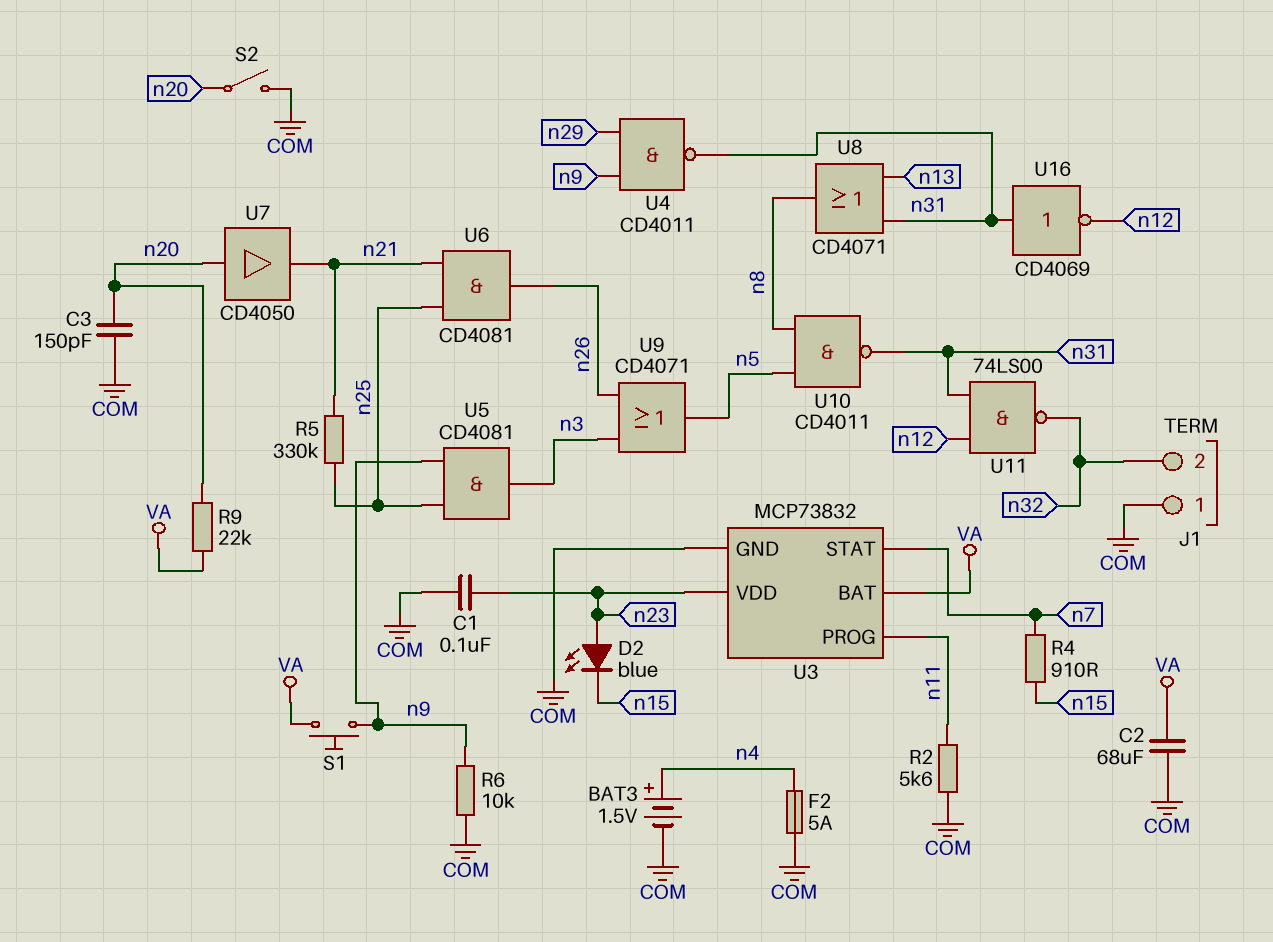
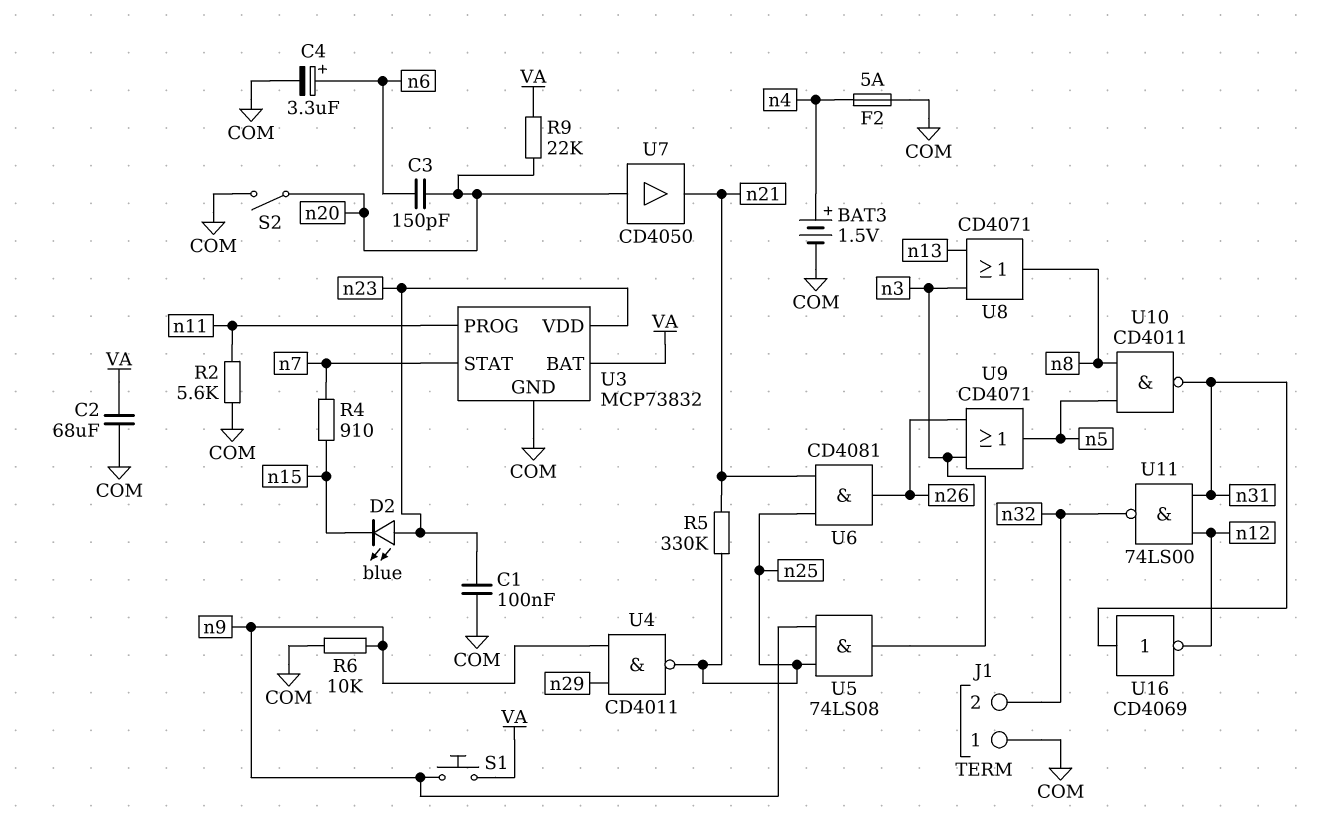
C3: 150pF (COM, n20) -> 150pF (n6, n20)
C4: none -> 3.3uF (plus n6, minus COM)
U4: NAND CD4011 (in n9, in n29, out n31) -> NAND CD4011 (in n9, in n29, out n25)
U5: AND CD4081 (in n9, in n25, out n3) -> AND 74LS08 (in n9, in n25, out n3)
U8: OR CD4071 (in n13, in n31, out n8) -> OR CD4071 (in n3, in n13, out n8)

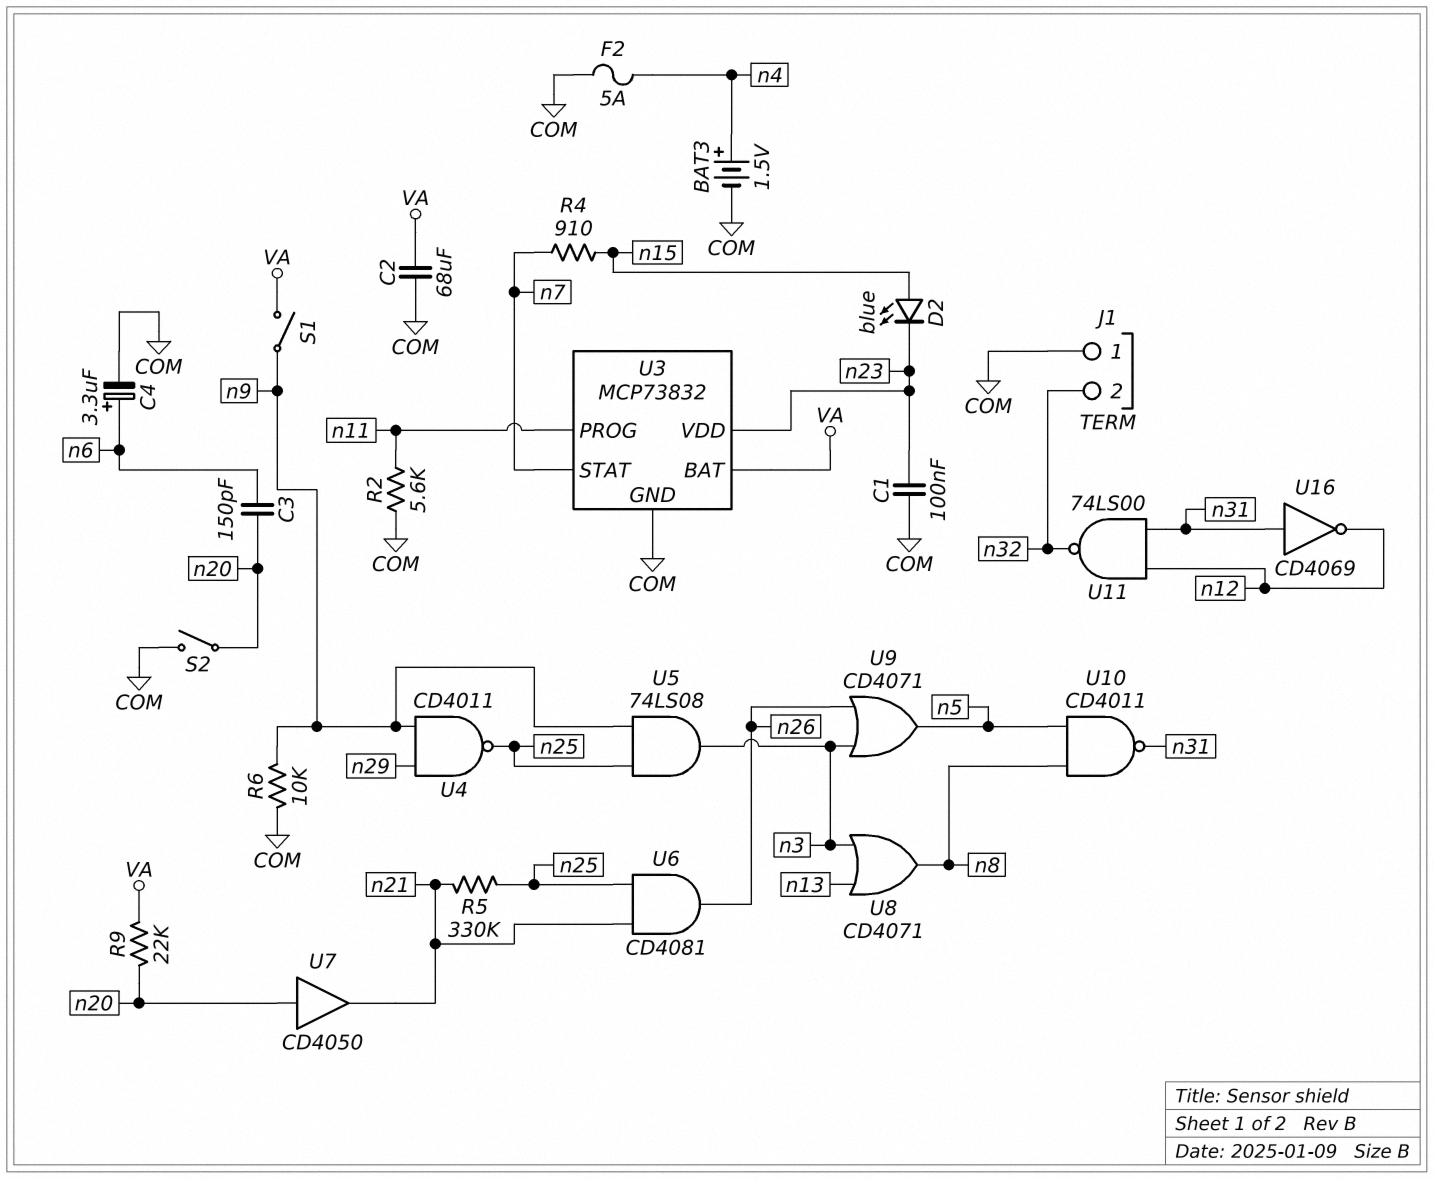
D2: LED blue (A n23, K n15) -> LED blue (A n15, K n23)
S1: button (VA, n9) -> switch (VA, n9)

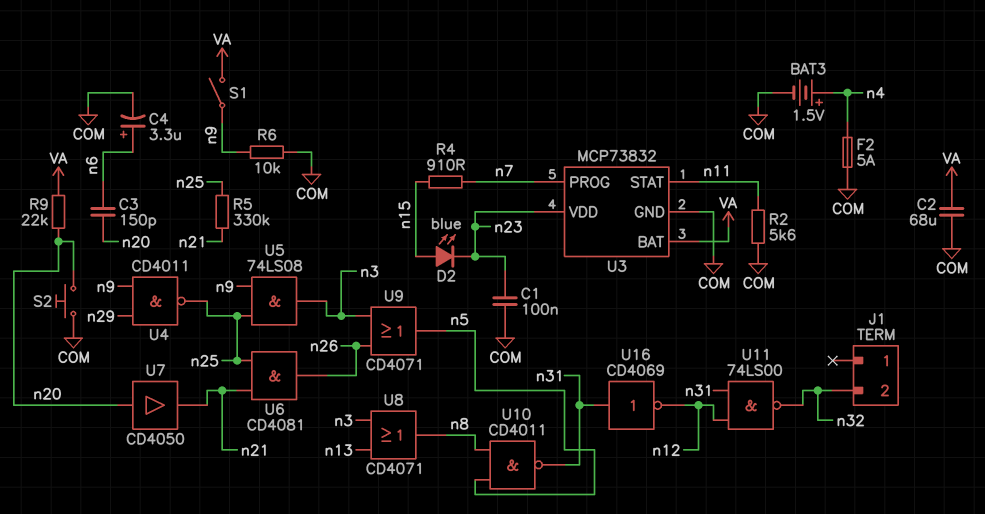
J1 pin 1: COM -> none
S2: switch (COM, n20) -> button (COM, n20)
U3 pin PROG: n11 -> n7
U3 pin STAT: n7 -> n11

